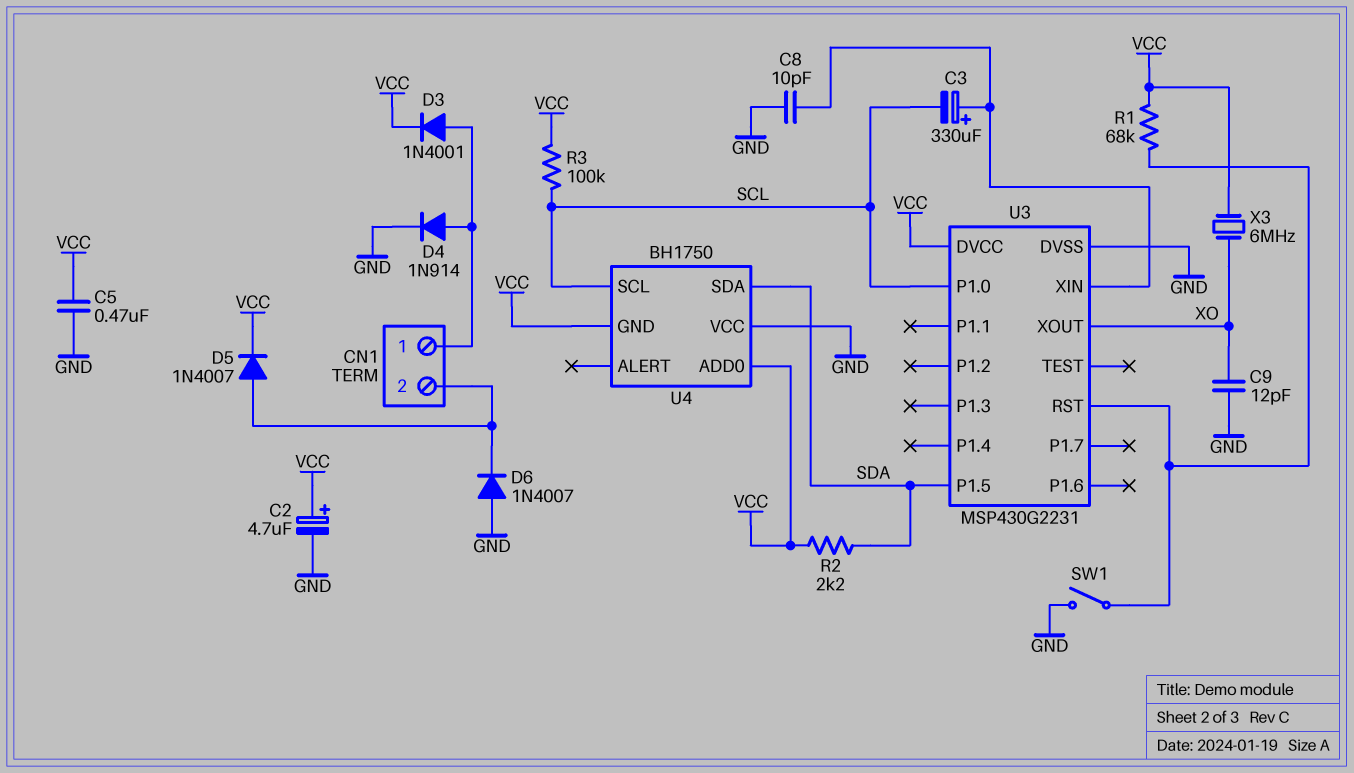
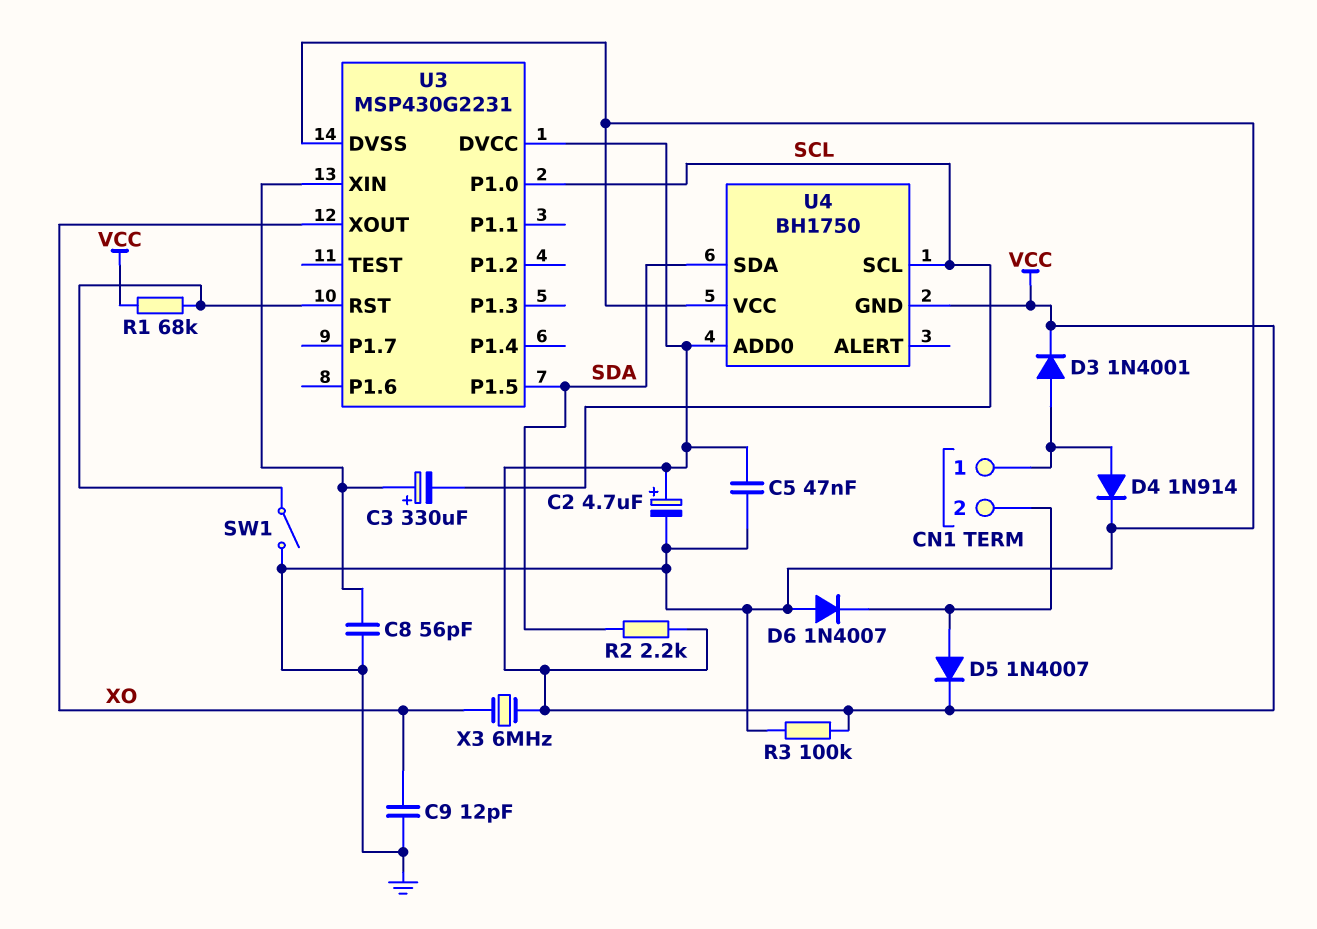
C5: 470nF (GND, VCC) -> 47nF (GND, VCC)
C8: 10pF (GND, U3/XIN) -> 56pF (GND, U3/XIN)
R3: 100k (SCL, VCC) -> 100k (GND, VCC)

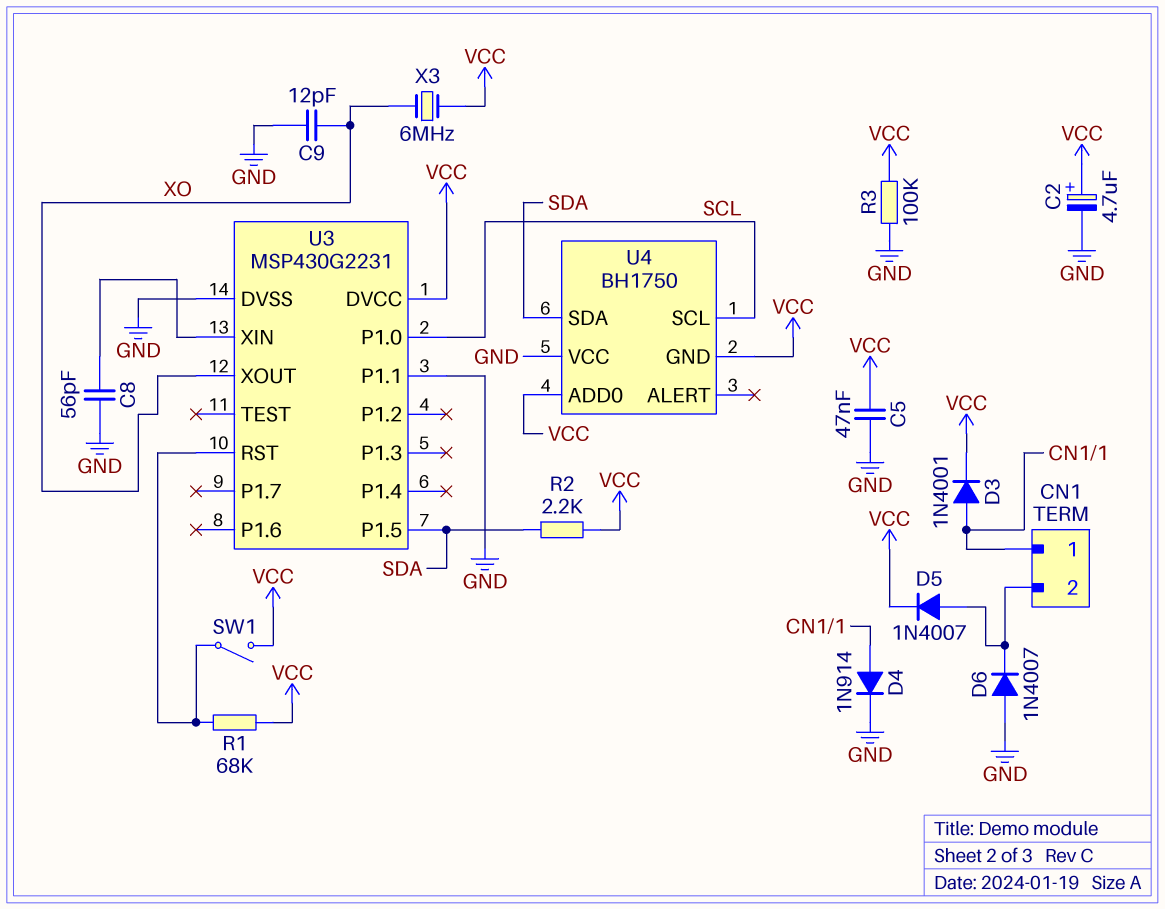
C3: 330uF (plus U3/XIN, minus SCL) -> none
SW1: switch (GND, U3/RST) -> switch (U3/RST, VCC)
U3 pin P1.1: none -> GND

